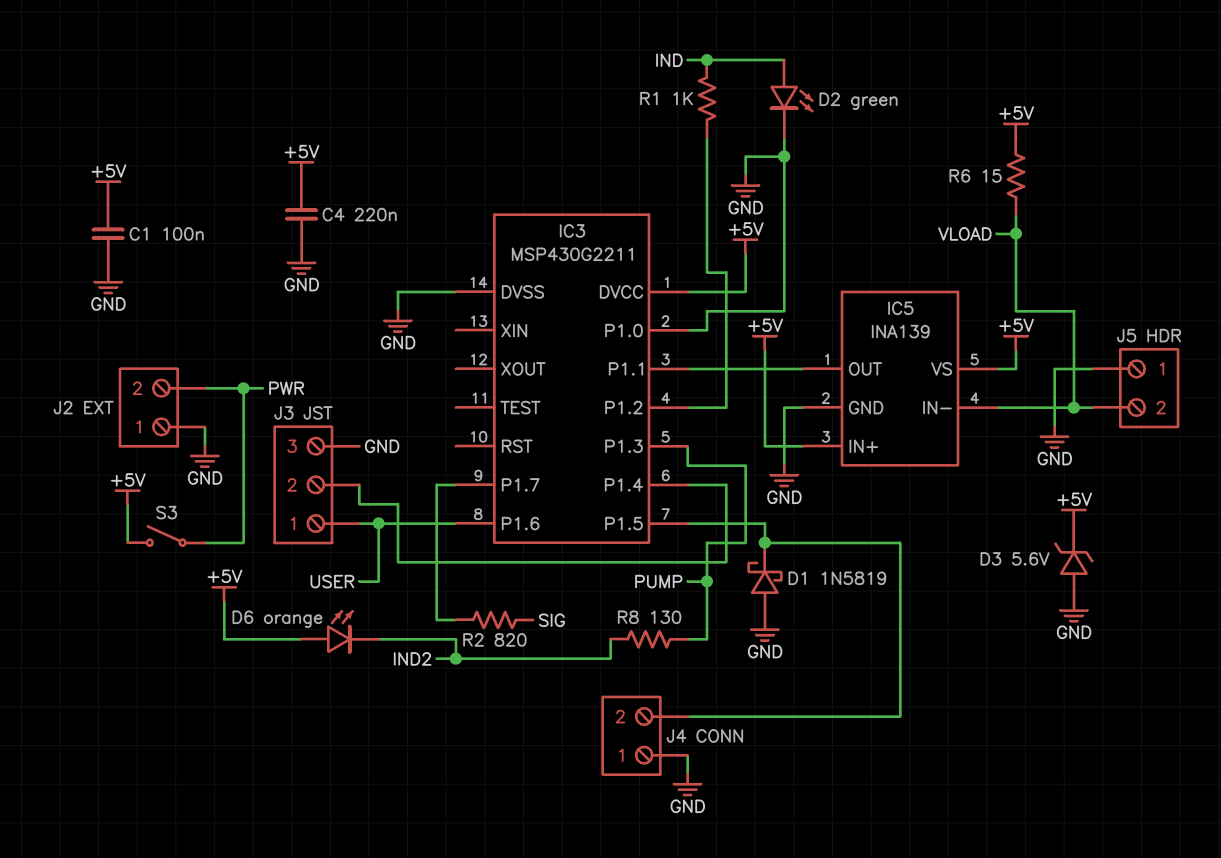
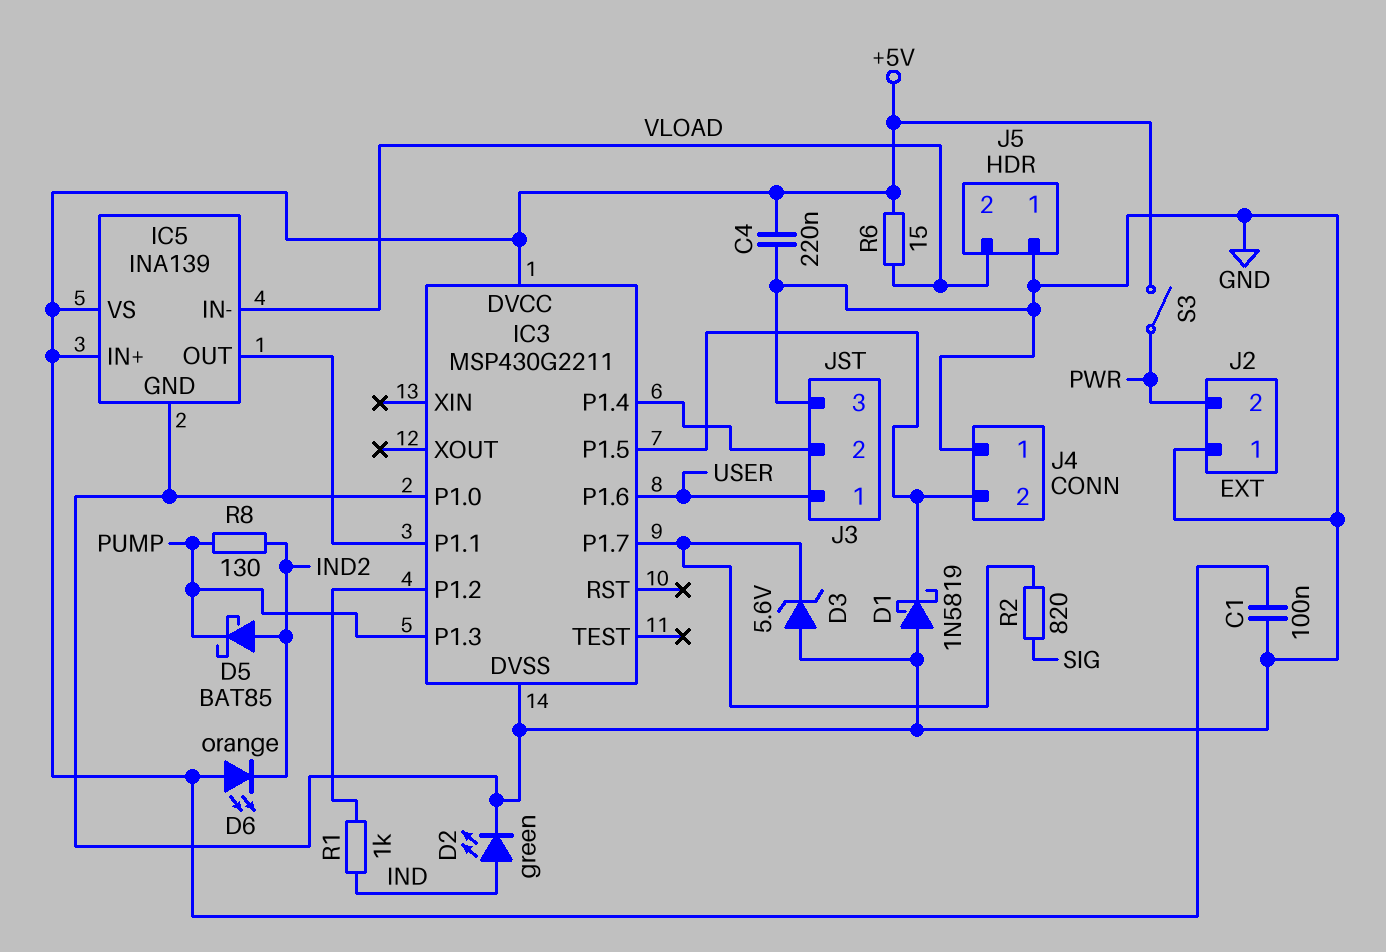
D3: zener 5.6V (A GND, K +5V) -> zener 5.6V (A GND, K IC3/P1.7)
D5: none -> schottky BAT85 (A IND2, K PUMP)

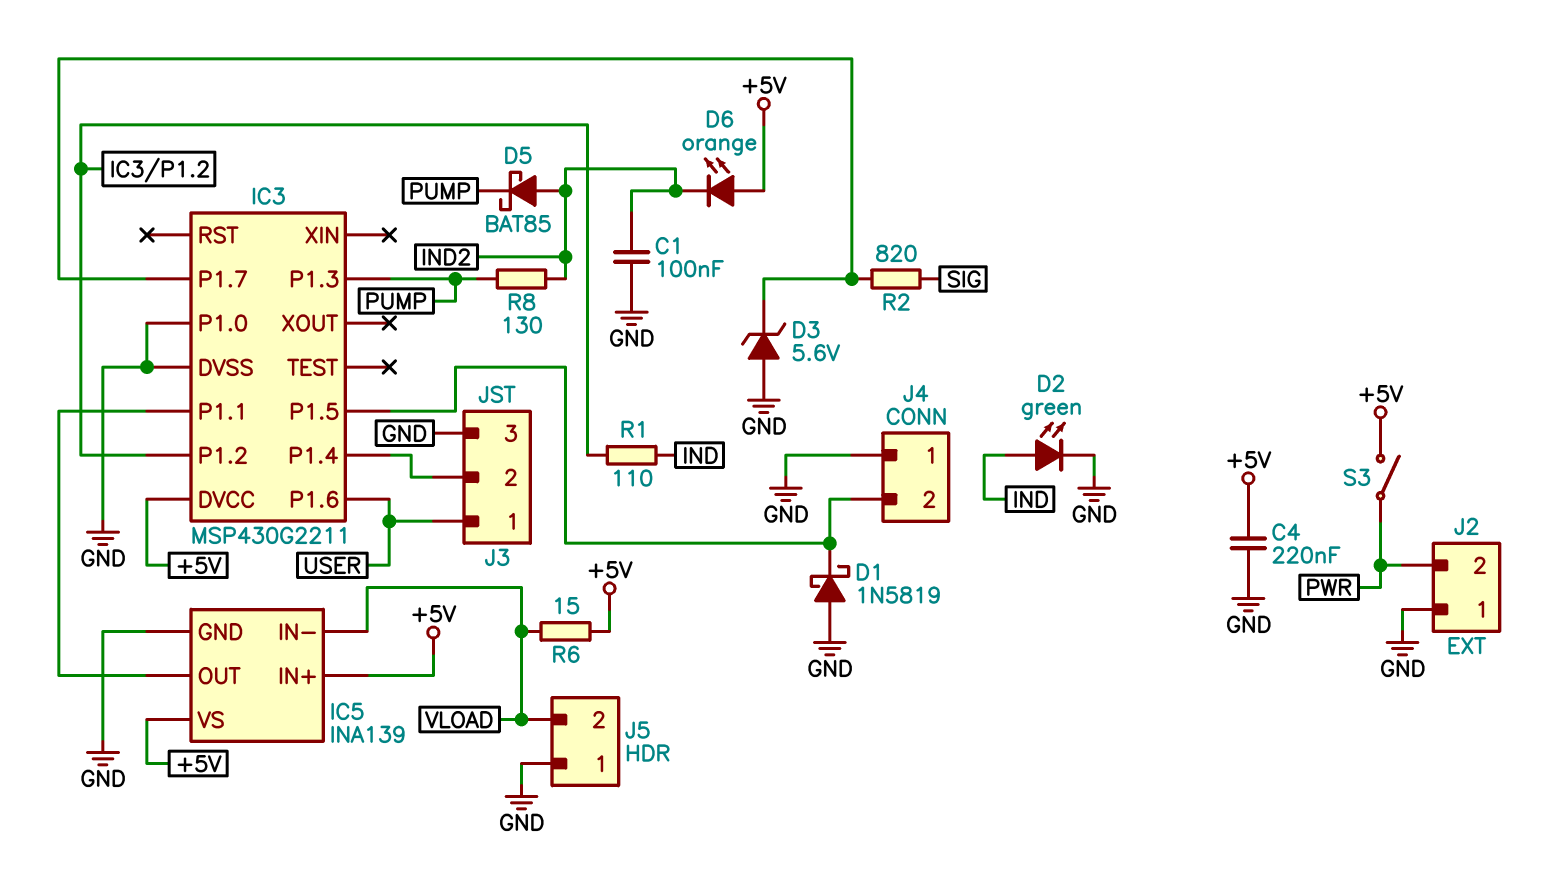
C1: 100nF (+5V, GND) -> 100nF (GND, IND2)
R1: 1k (IC3/P1.2, IND) -> 110 (IC3/P1.2, IND)

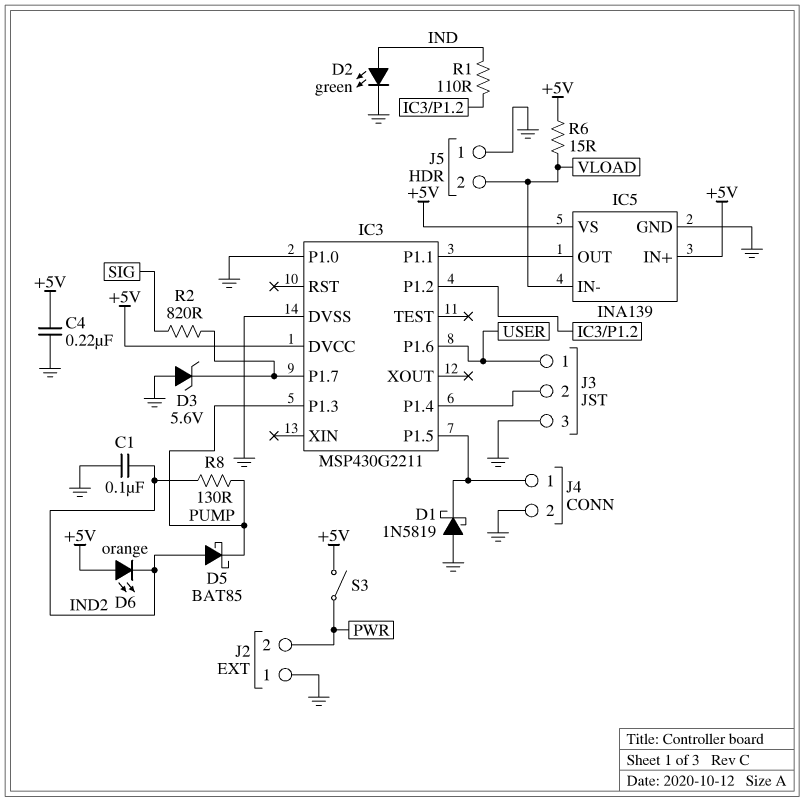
J4 pin 1: GND -> IC3/P1.5
J4 pin 2: IC3/P1.5 -> GND

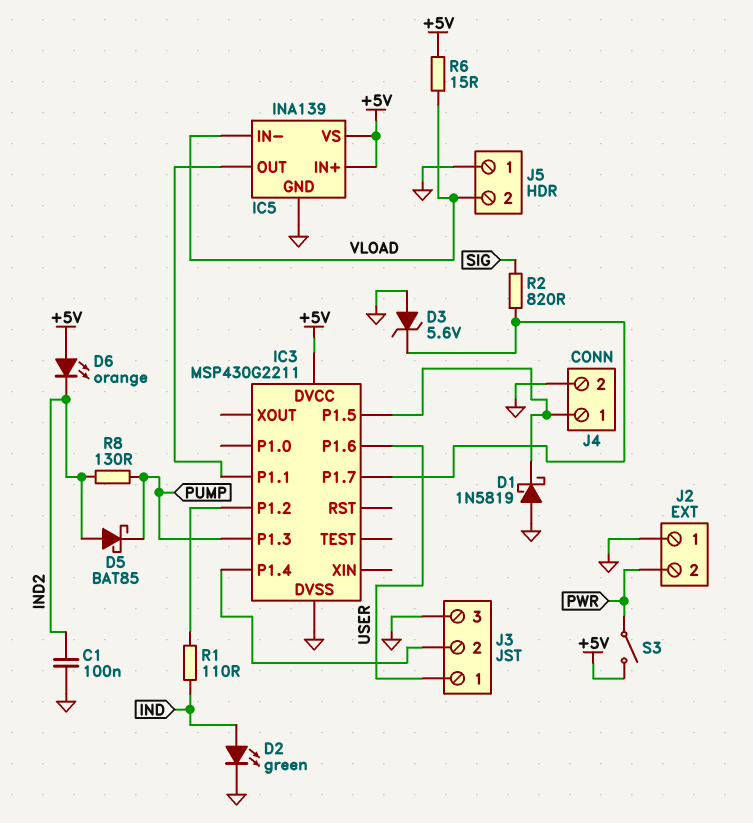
C4: 220nF (+5V, GND) -> none
IC3 pin P1.0: GND -> none

